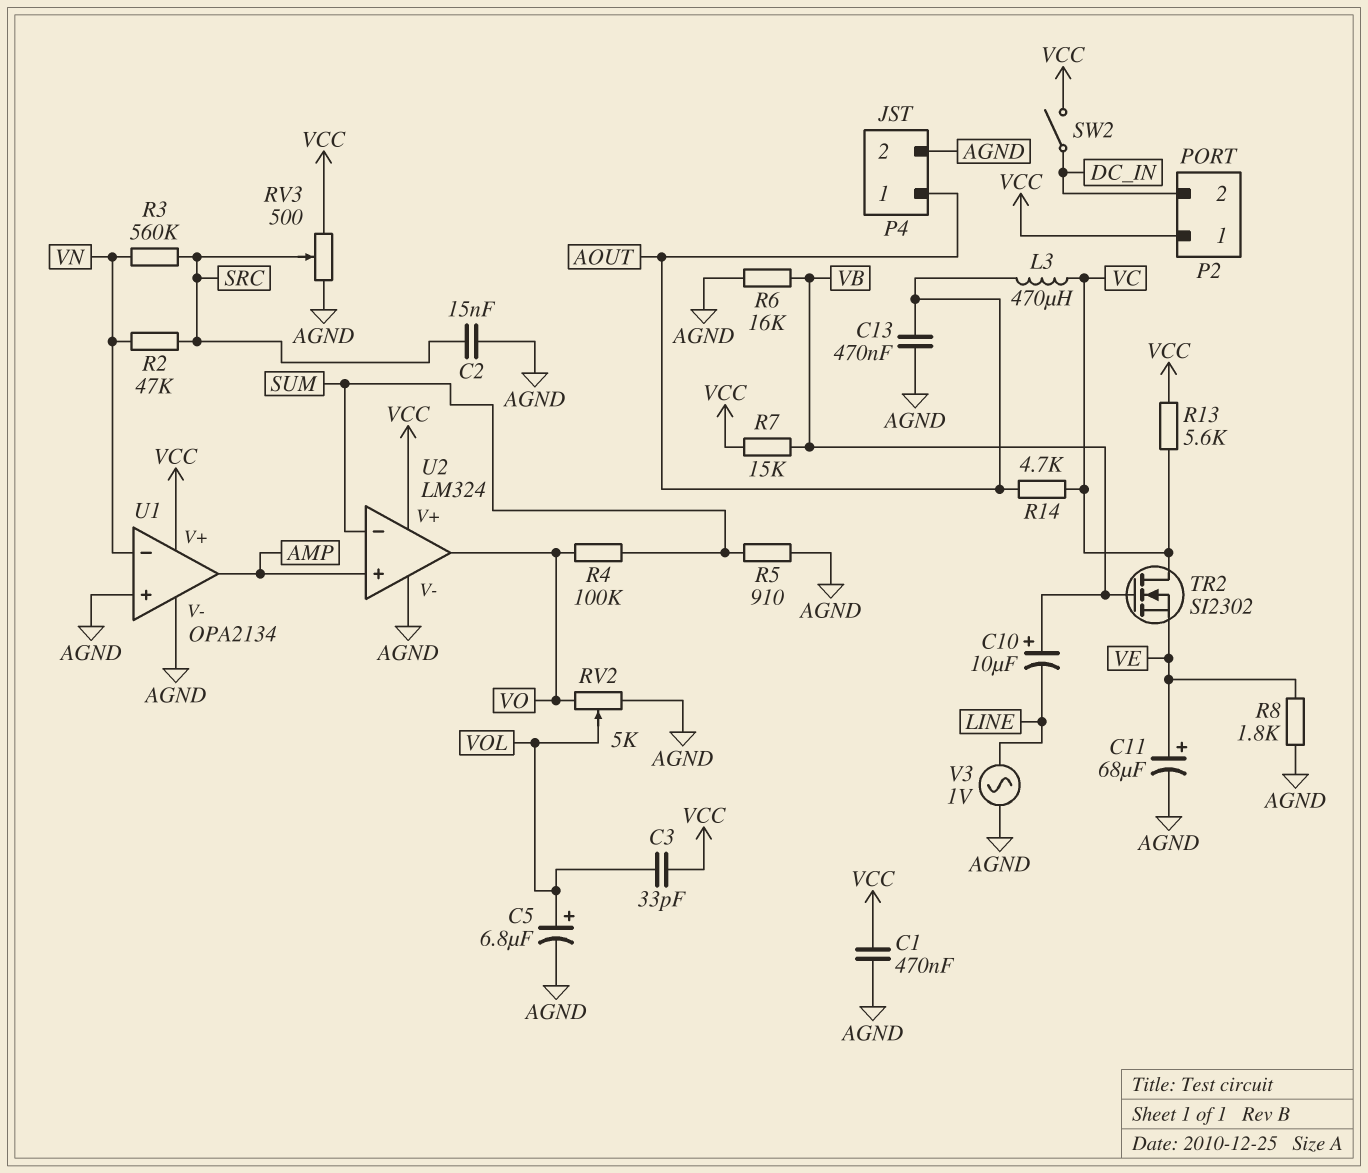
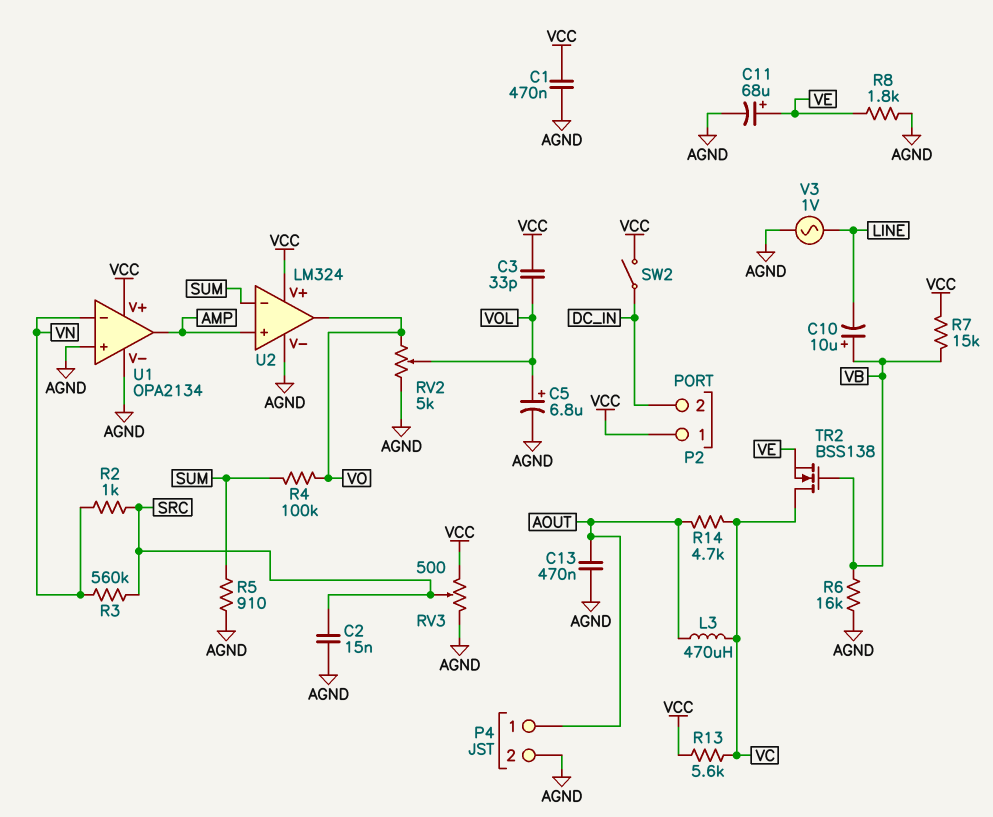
R2: 47k (SRC, VN) -> 1k (SRC, VN)
TR2: NMOS SI2302 (G VB, D VC, S VE) -> NMOS BSS138 (G VB, D VC, S VE)

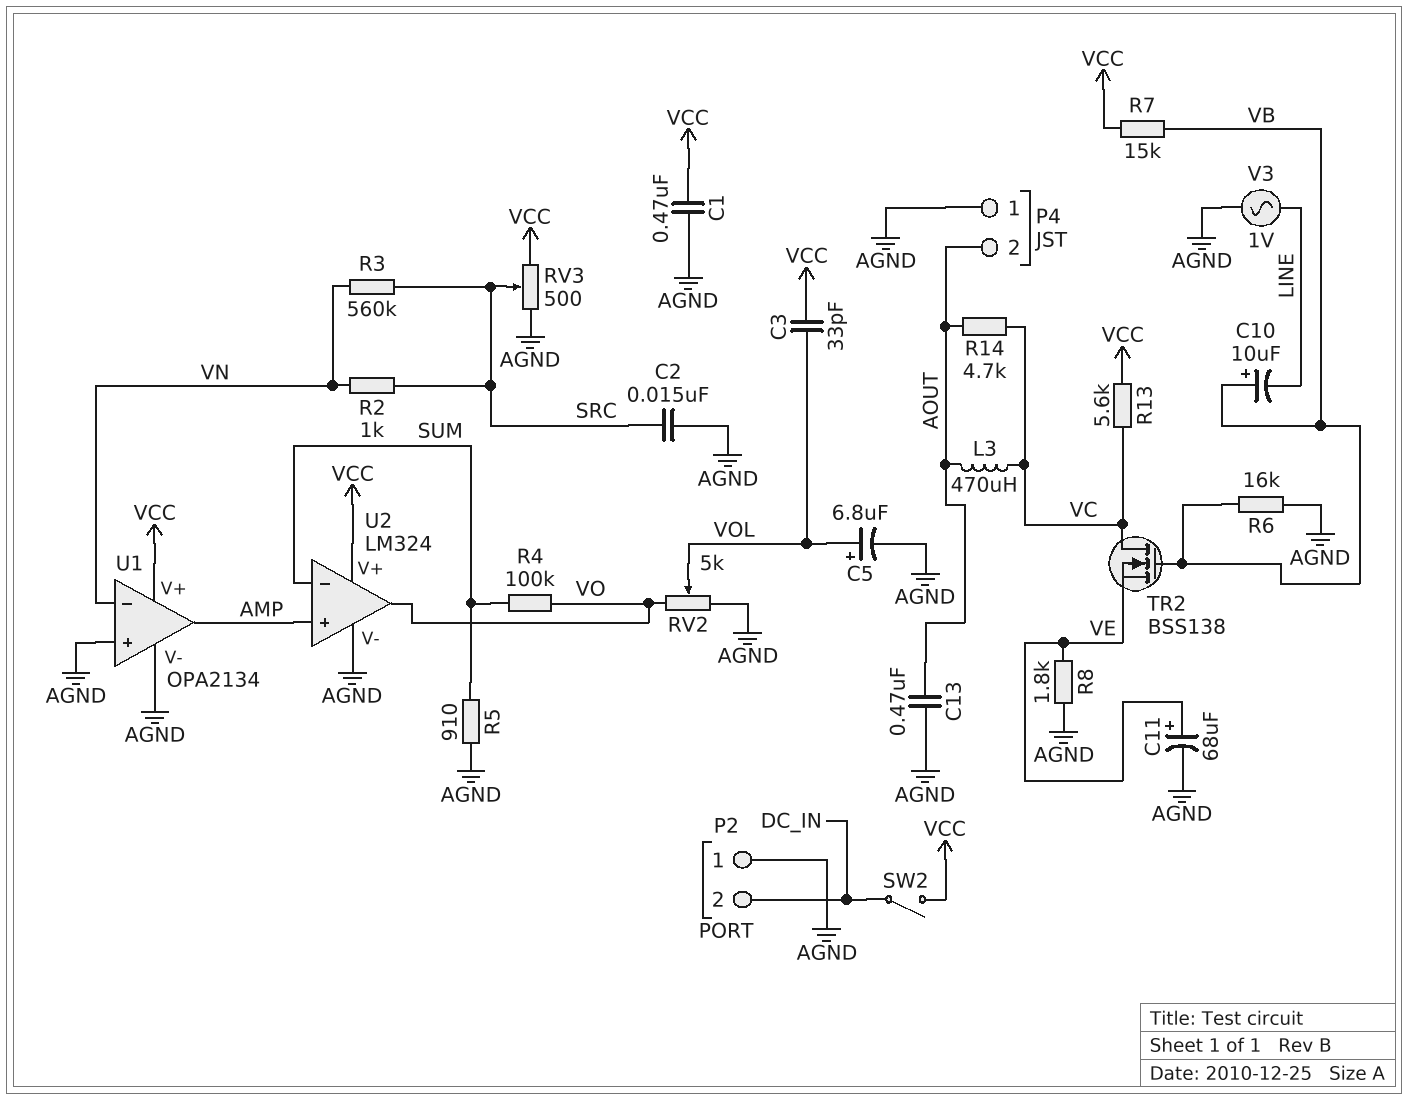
P2 pin 1: VCC -> AGND
P4 pin 1: AOUT -> AGND
P4 pin 2: AGND -> AOUT

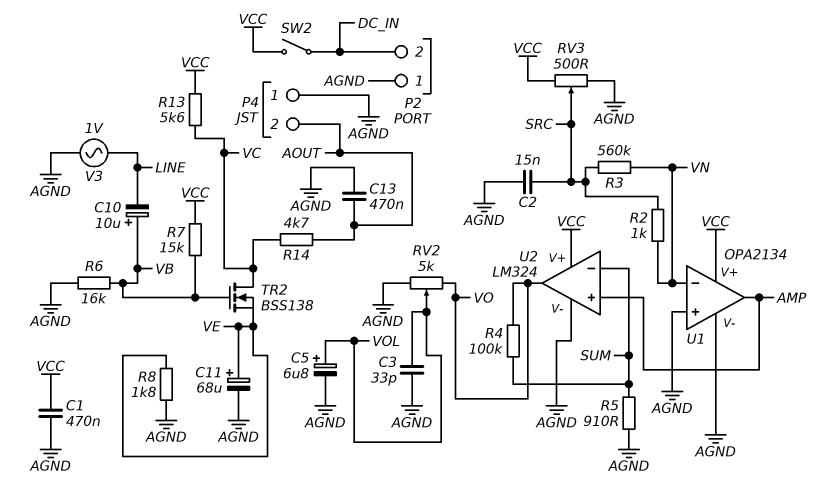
C3: 33pF (VCC, VOL) -> 33pF (AGND, VOL)
L3: 470uH (AOUT, VC) -> none

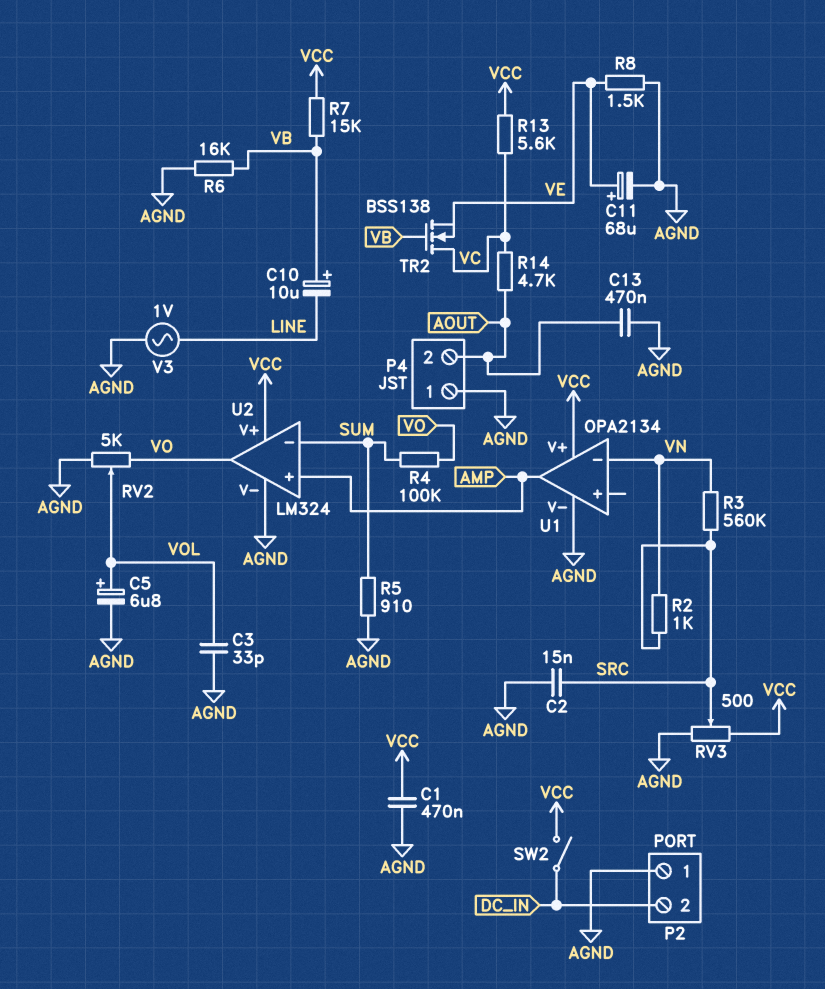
R8: 1.8k (AGND, VE) -> 1.5k (AGND, VE)
U1 pin in+: AGND -> none

